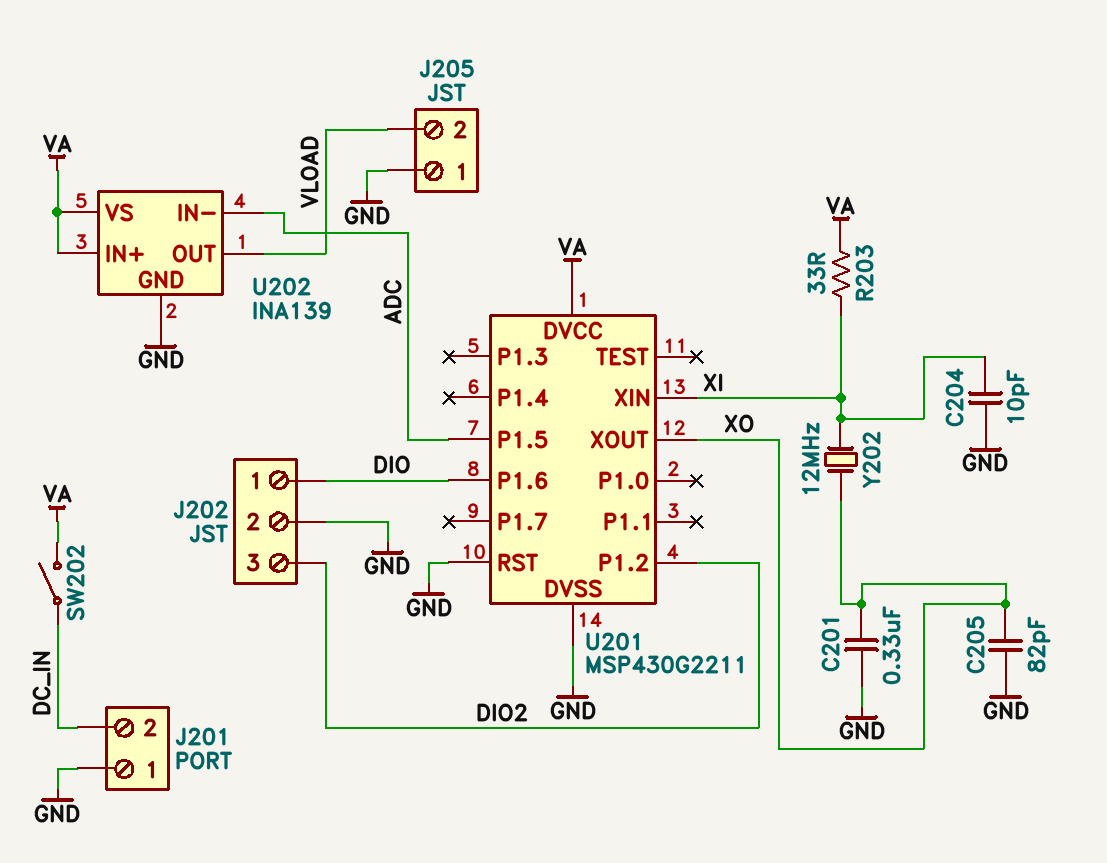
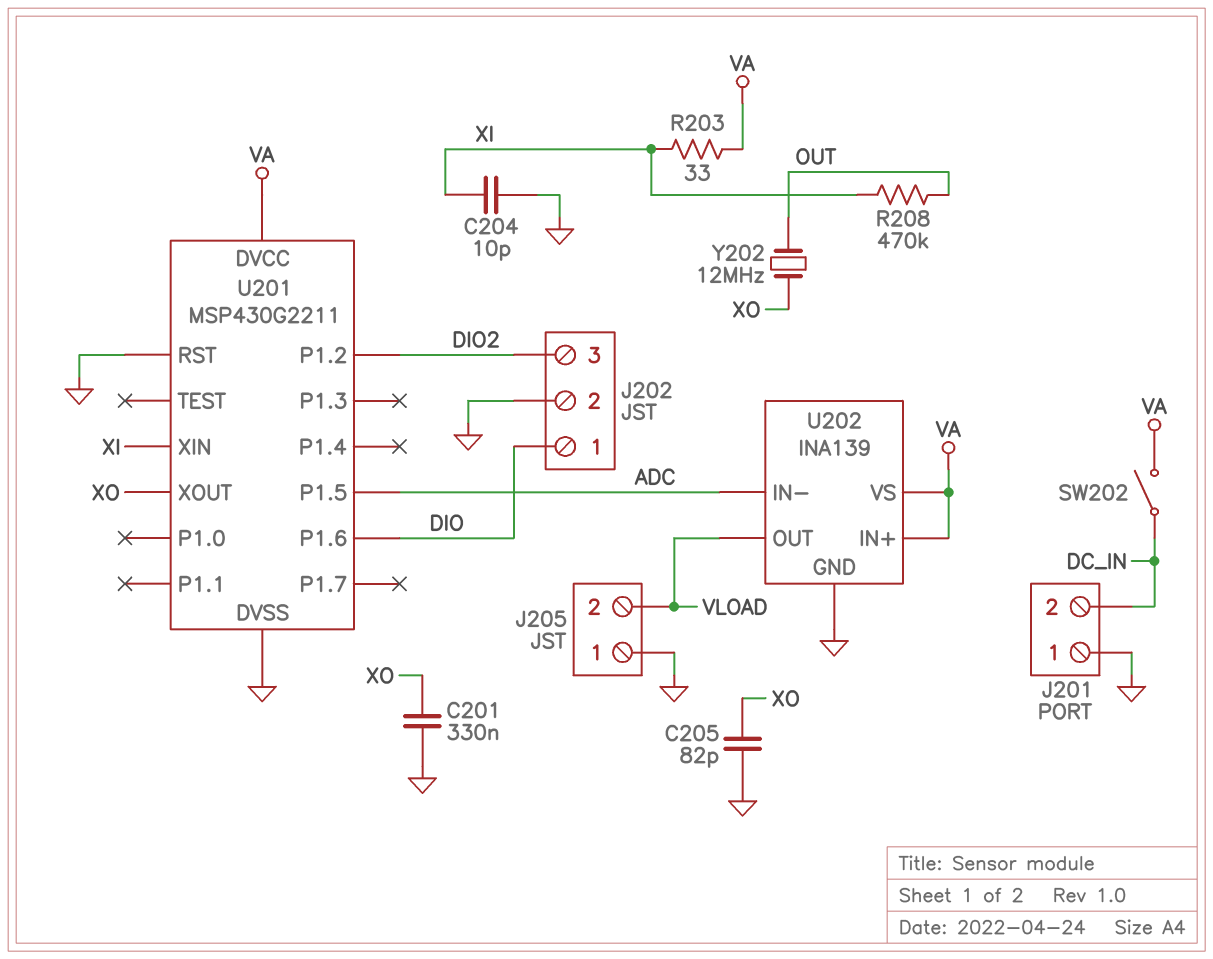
R208: none -> 470k (OUT, XI)
Y202: 12MHz (XI, XO) -> 12MHz (OUT, XO)

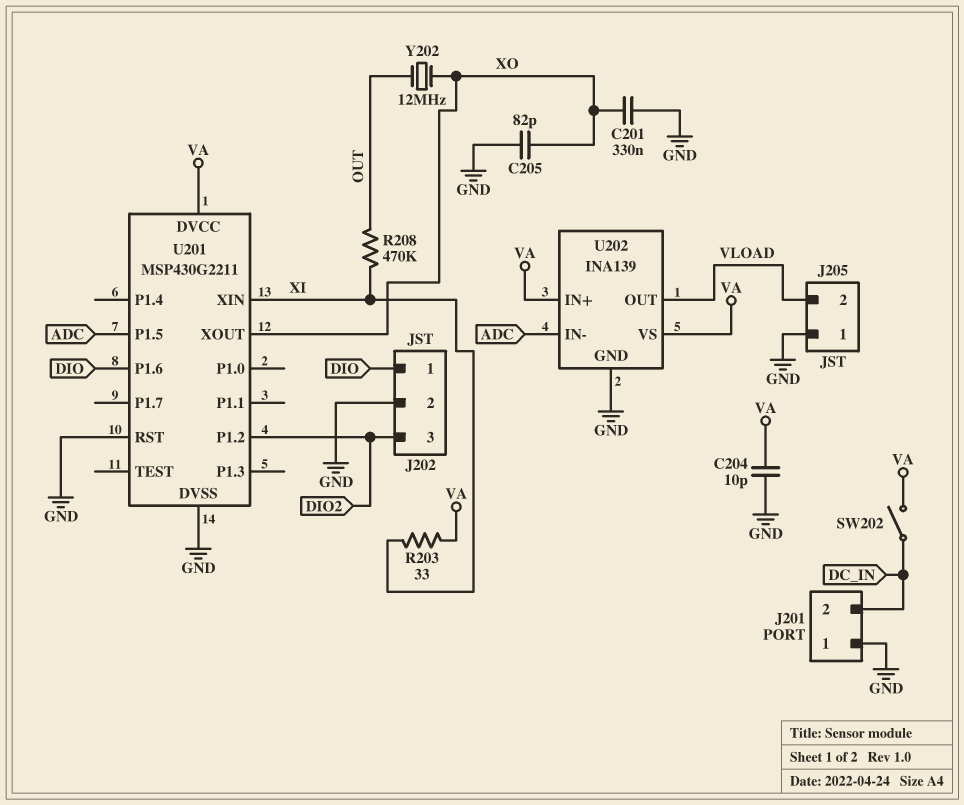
C204: 10pF (GND, XI) -> 10pF (GND, VA)

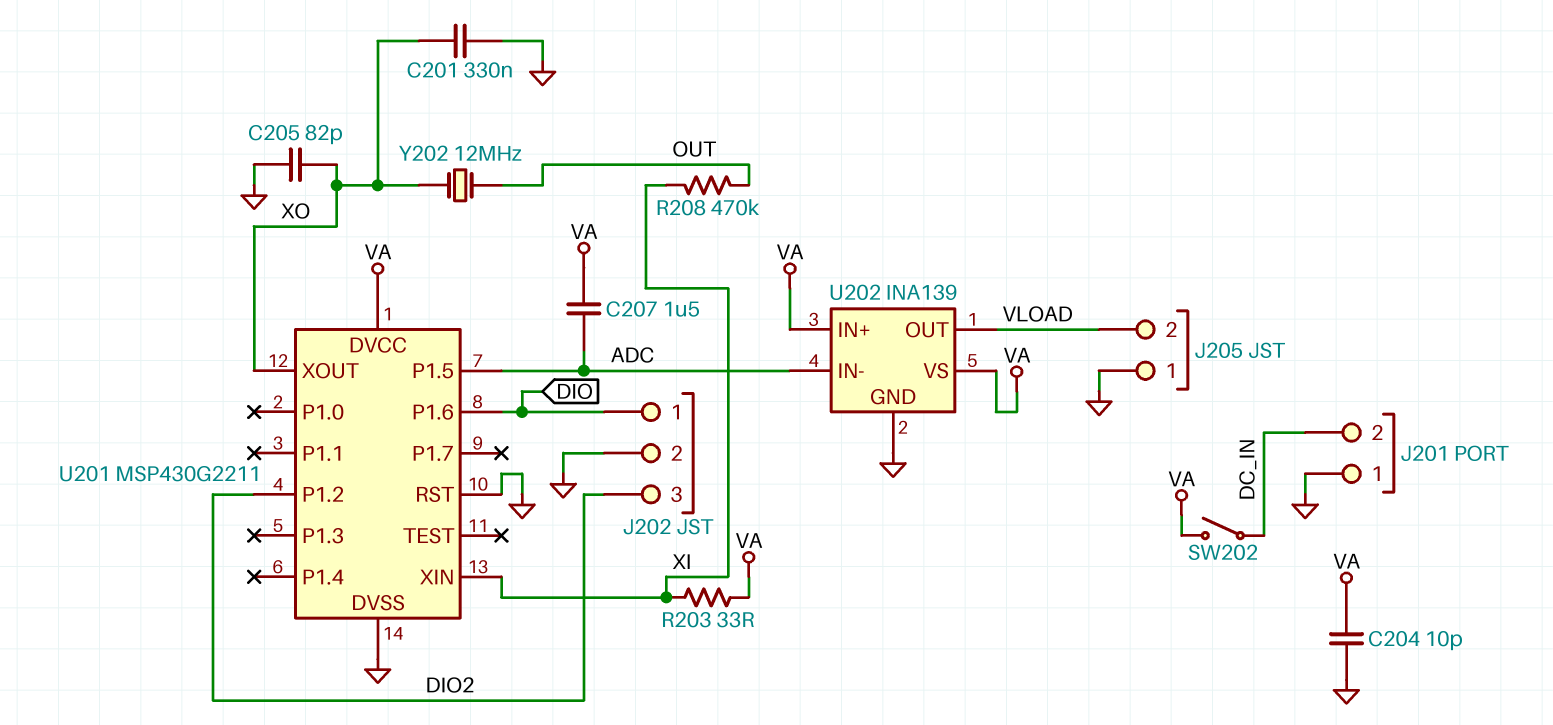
C207: none -> 1.5uF (ADC, VA)

